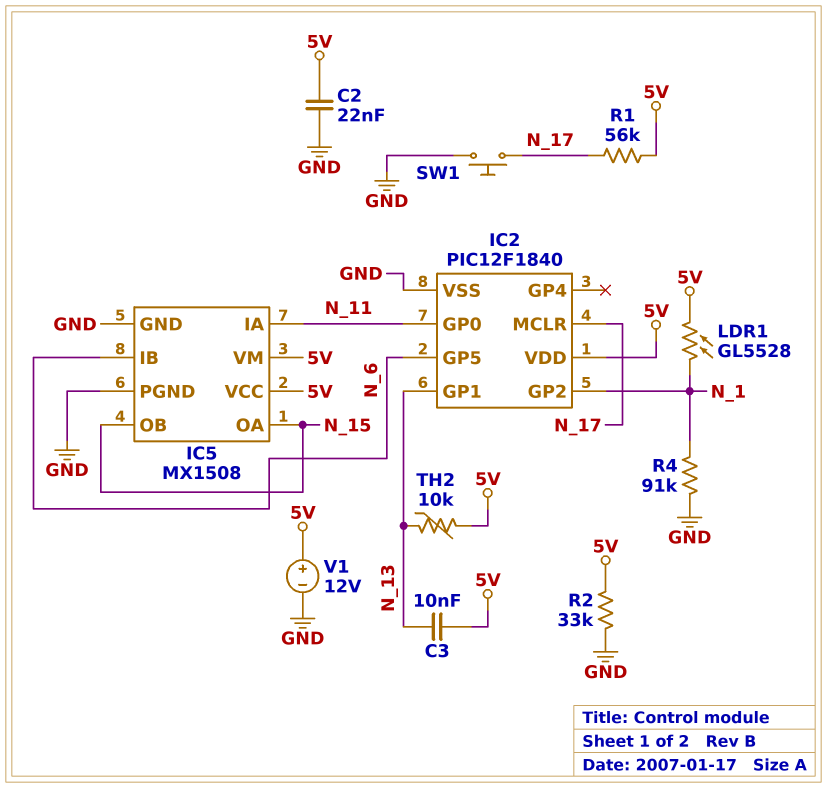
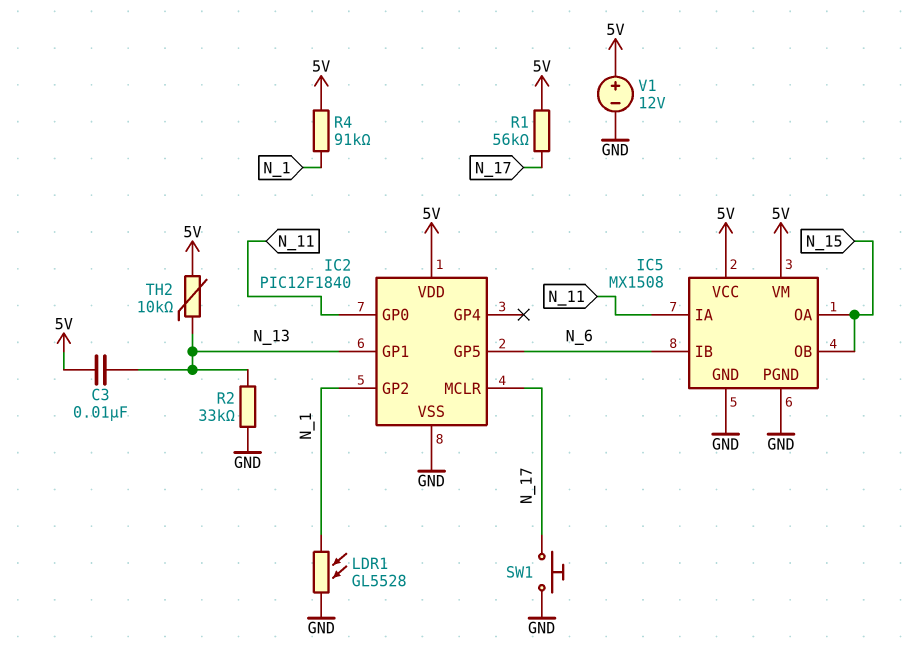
C2: 22nF (5V, GND) -> none
LDR1: GL5528 (5V, N_1) -> GL5528 (GND, N_1)
R2: 33k (5V, GND) -> 33k (GND, N_13)
R4: 91k (GND, N_1) -> 91k (5V, N_1)

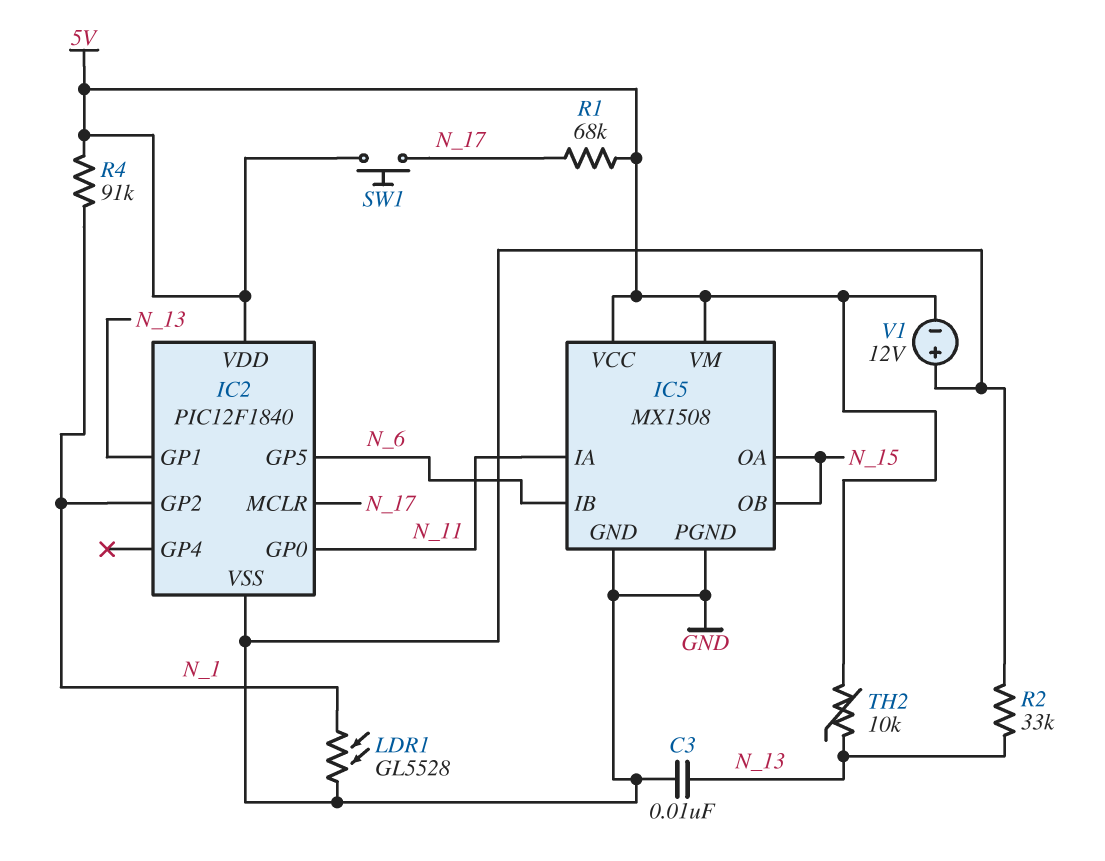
C3: 10nF (5V, N_13) -> 10nF (GND, N_13)
R1: 56k (5V, N_17) -> 68k (5V, N_17)
SW1: button (GND, N_17) -> button (5V, N_17)
V1: 12V (plus 5V, minus GND) -> 12V (plus GND, minus 5V)

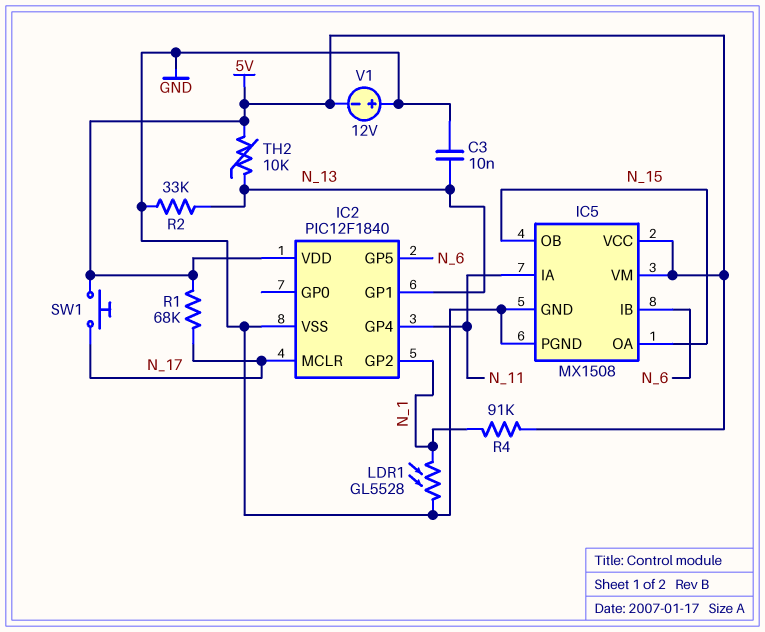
IC2 pin GP0: N_11 -> none
IC2 pin GP4: none -> N_11

